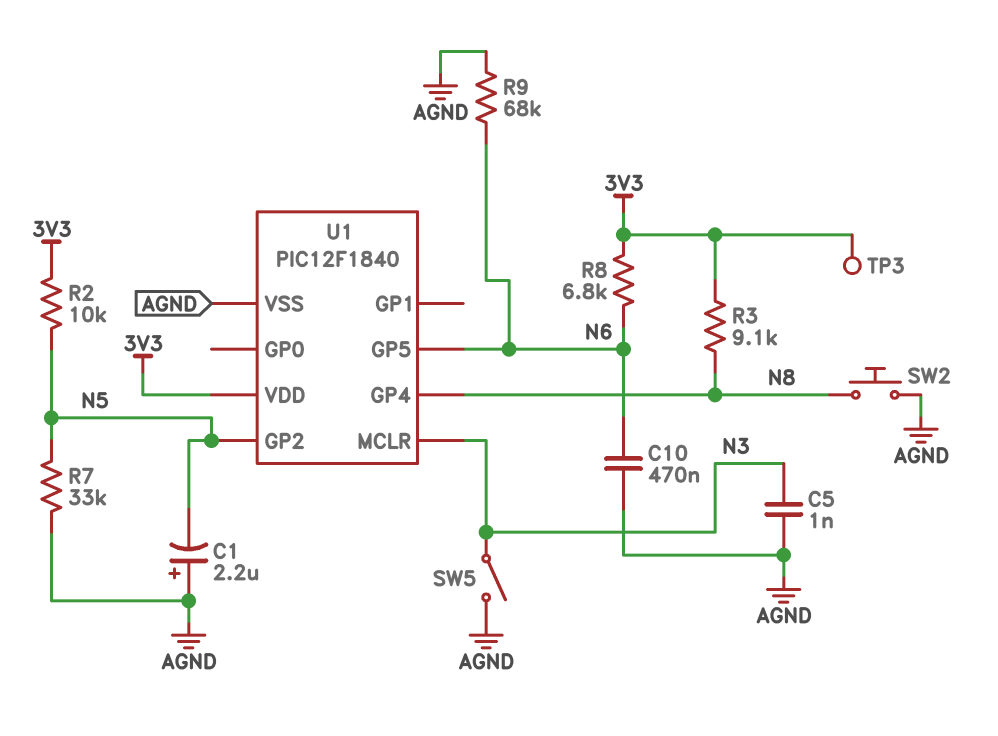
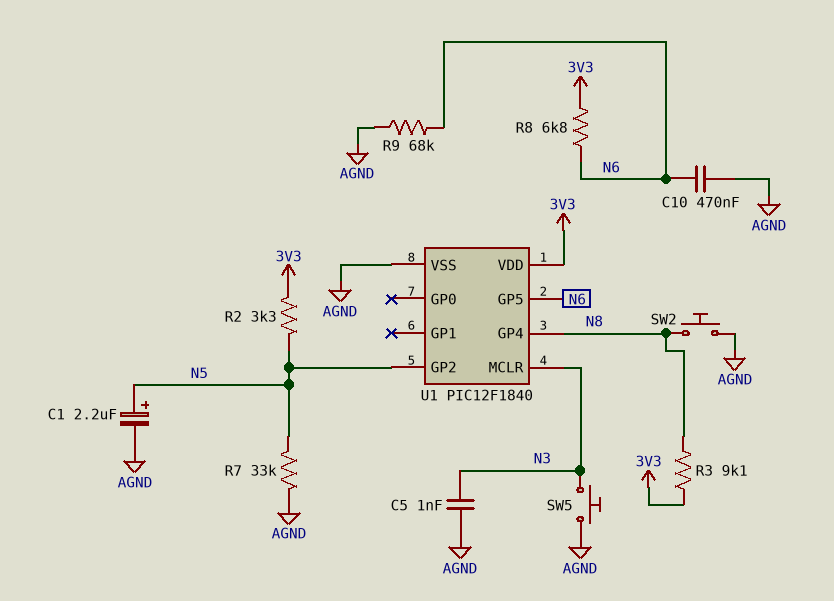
C1: 2.2uF (plus AGND, minus N5) -> 2.2uF (plus N5, minus AGND)
R2: 10k (3V3, N5) -> 3.3k (3V3, N5)
SW5: switch (AGND, N3) -> button (AGND, N3)
TP3: test point (3V3) -> none

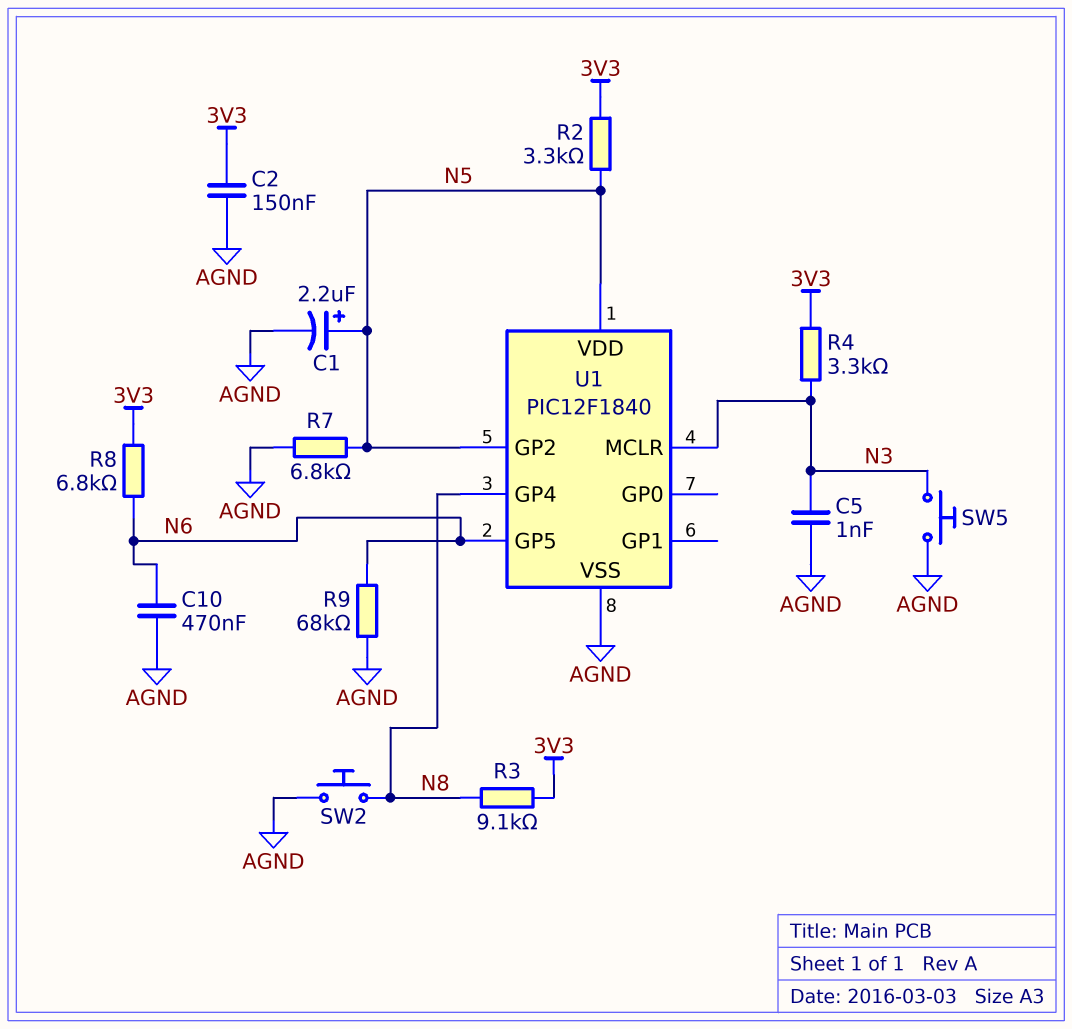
C2: none -> 150nF (3V3, AGND)
R4: none -> 3.3k (3V3, N3)
R7: 33k (AGND, N5) -> 6.8k (AGND, N5)
U1 pin VDD: 3V3 -> N5

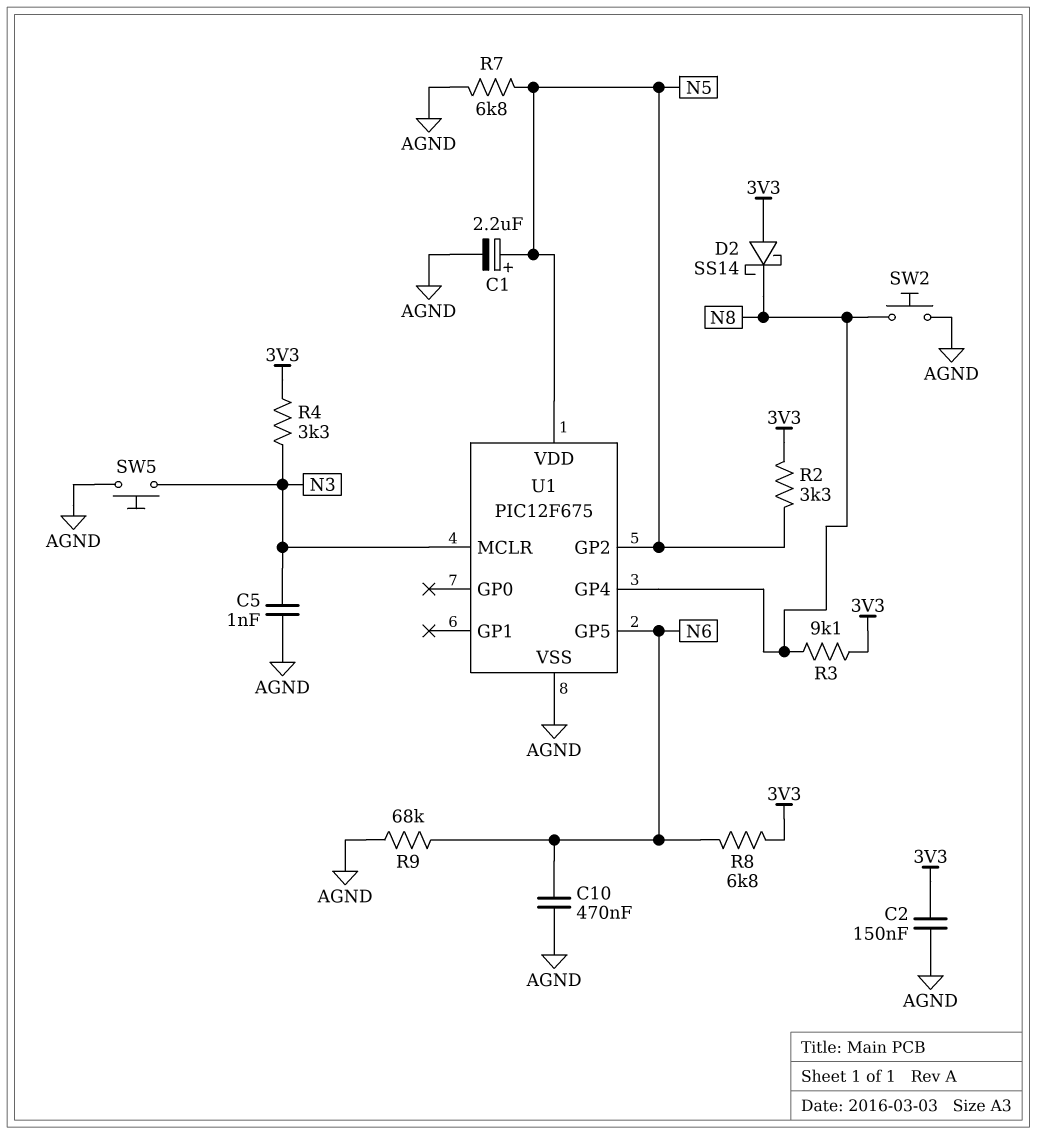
D2: none -> schottky SS14 (A 3V3, K N8)
U1: PIC12F1840 -> PIC12F675

